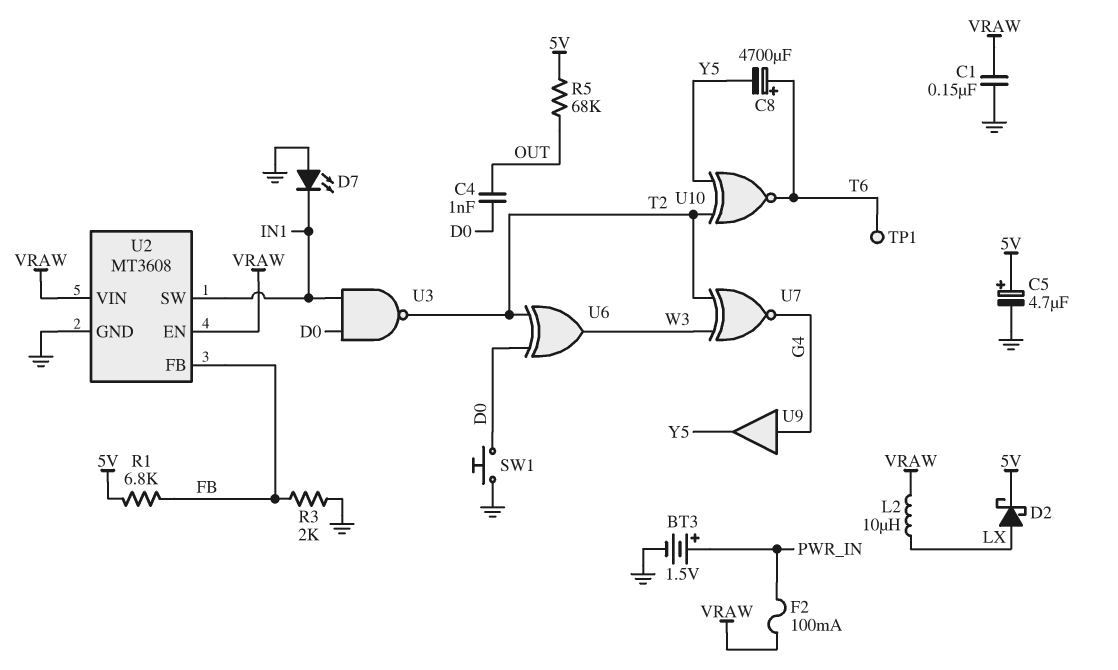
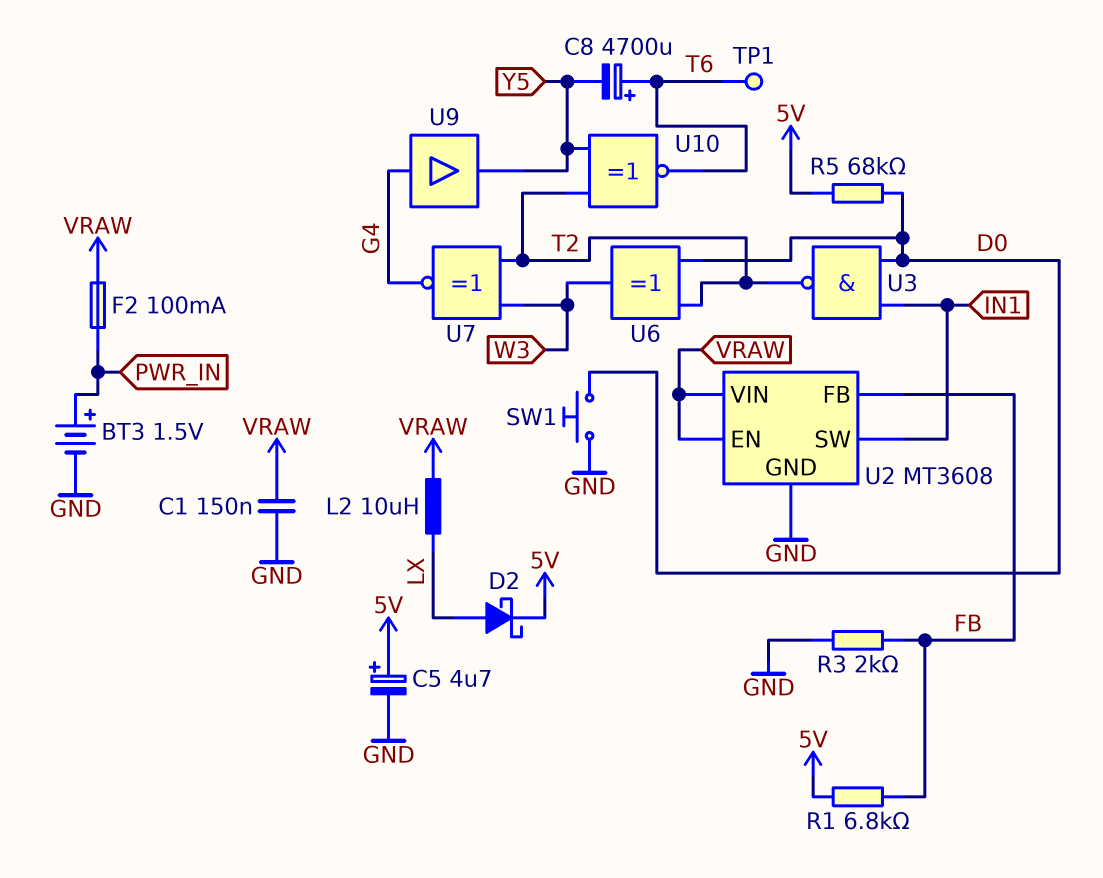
C4: 1nF (D0, OUT) -> none
D7: LED (A GND, K IN1) -> none
R5: 68k (5V, OUT) -> 68k (5V, D0)

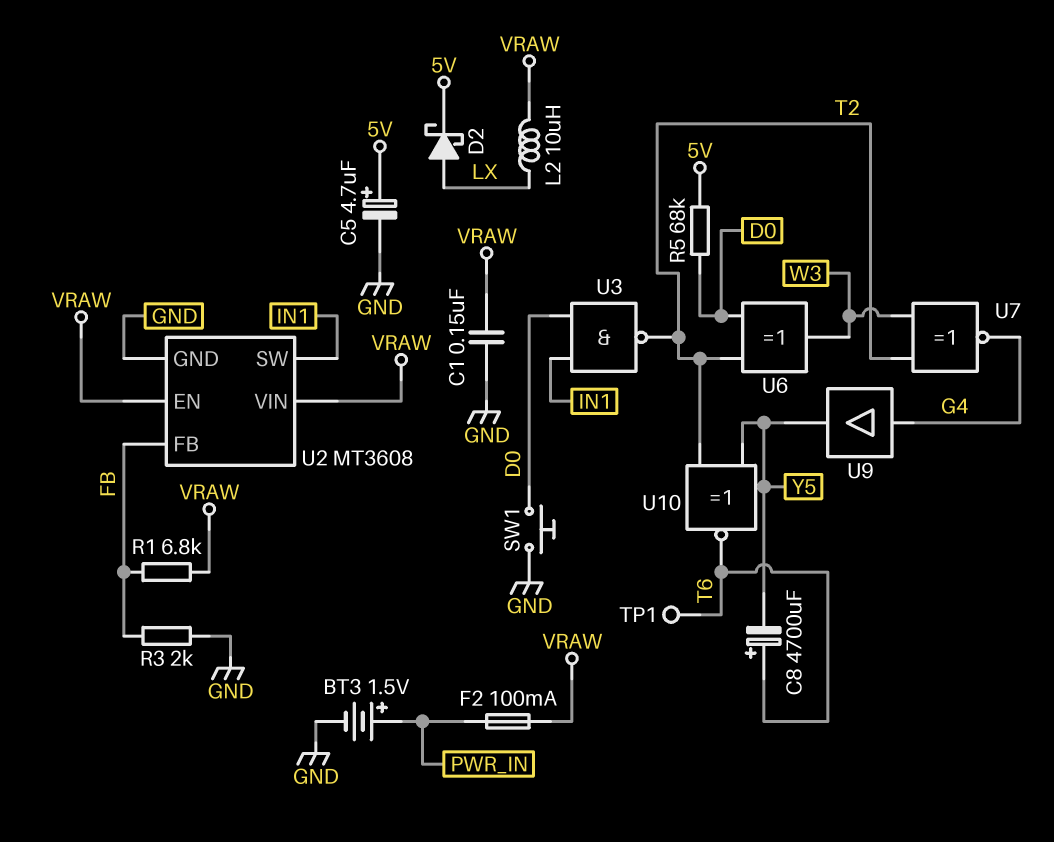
R1: 6.8k (5V, FB) -> 6.8k (FB, VRAW)

